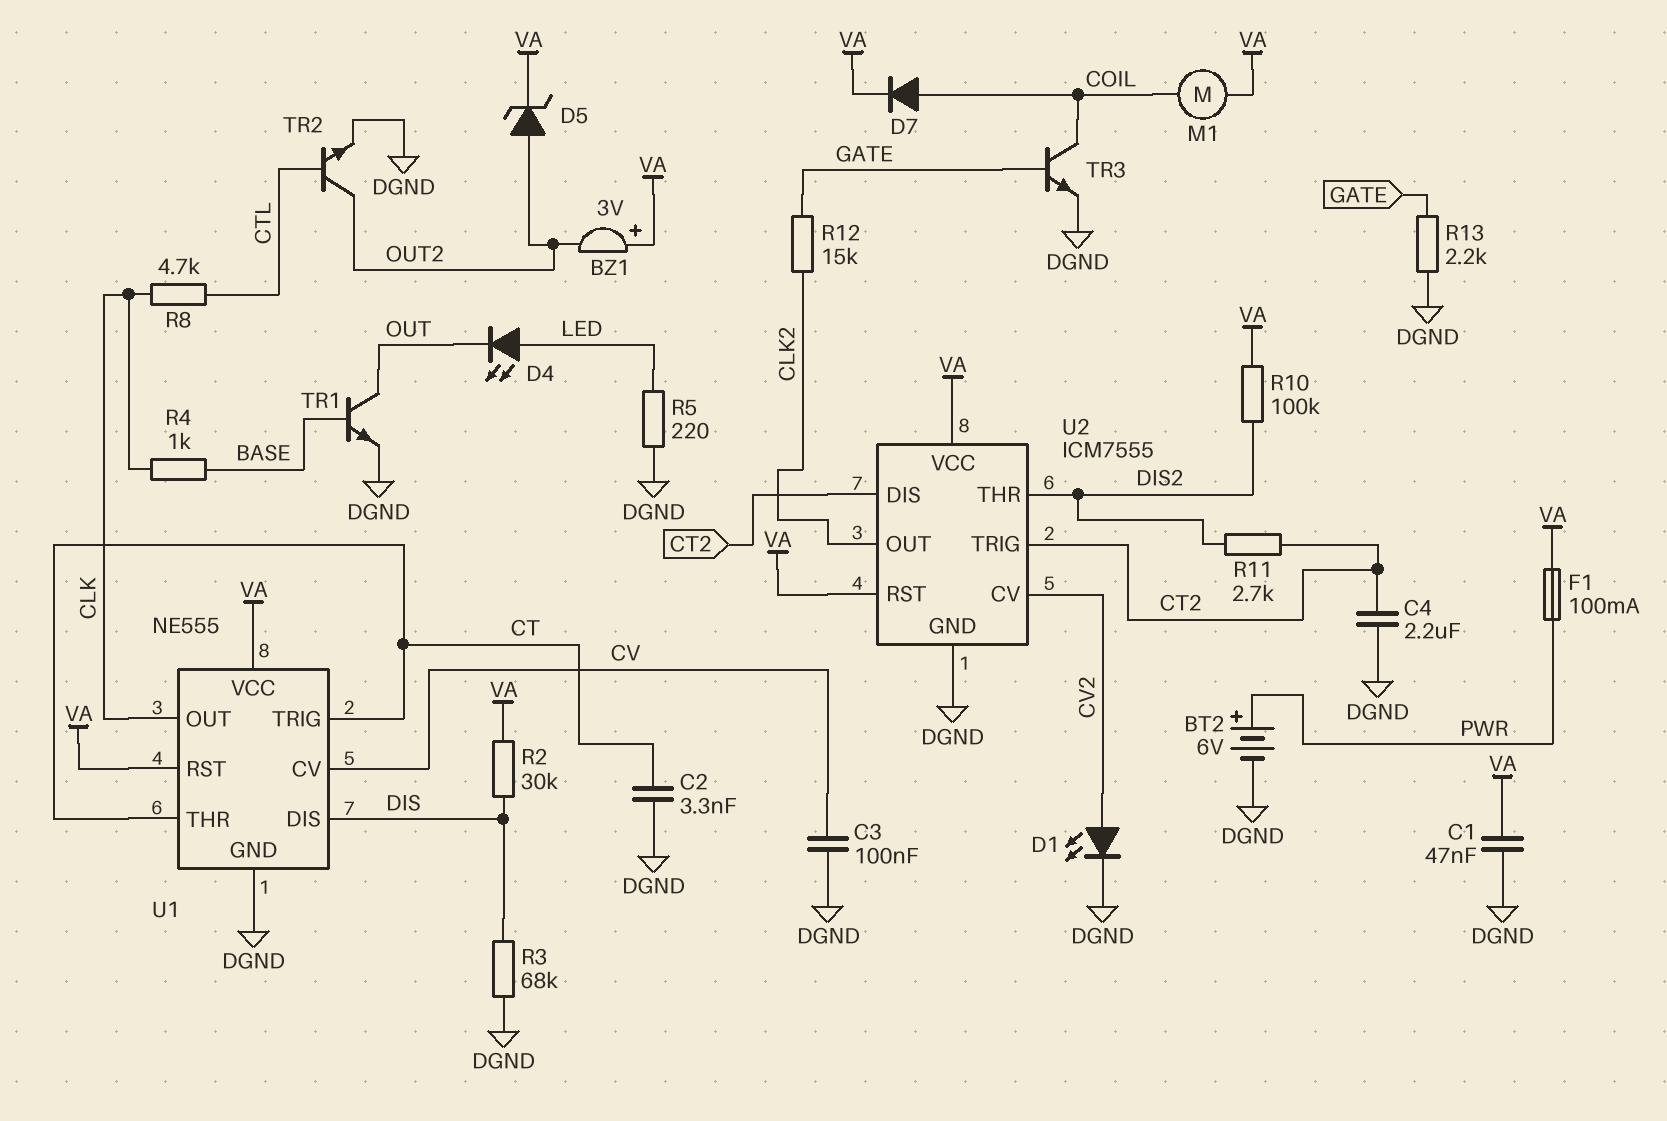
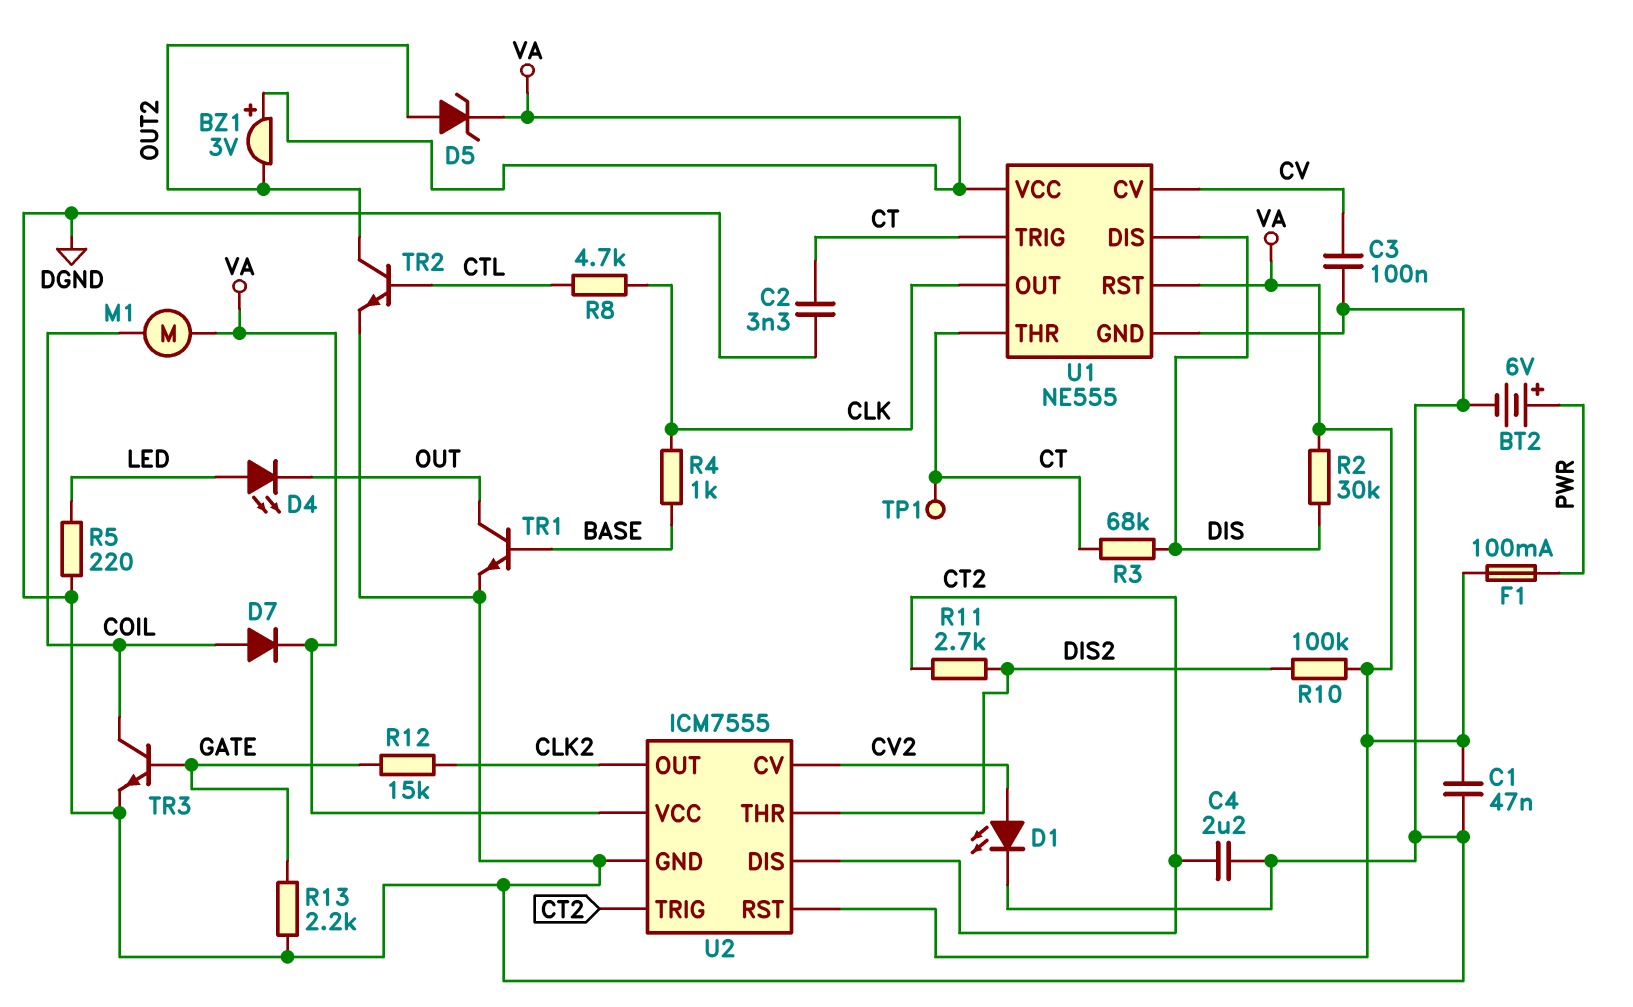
R3: 68k (DGND, DIS) -> 68k (CT, DIS)
TP1: none -> test point (CT)

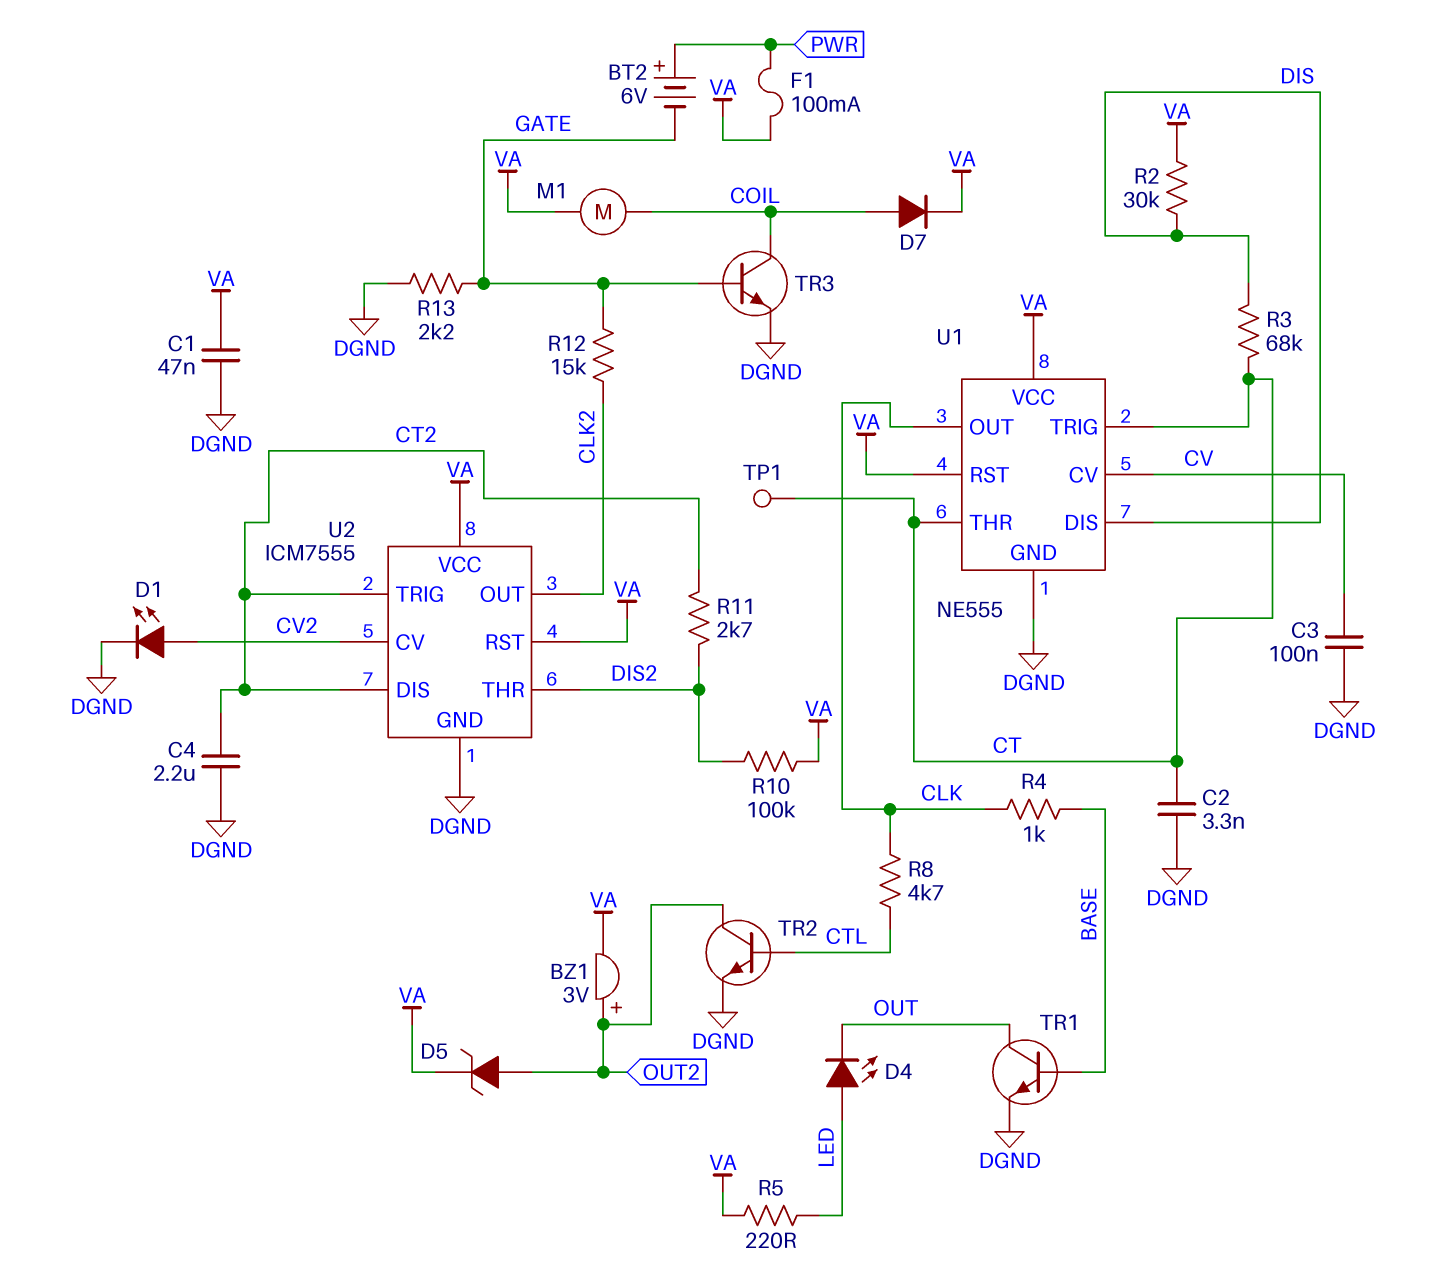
BT2: 6V (plus PWR, minus DGND) -> 6V (plus PWR, minus GATE)
BZ1: buzzer 3V (plus VA, minus OUT2) -> buzzer 3V (plus OUT2, minus VA)
R5: 220 (DGND, LED) -> 220 (LED, VA)

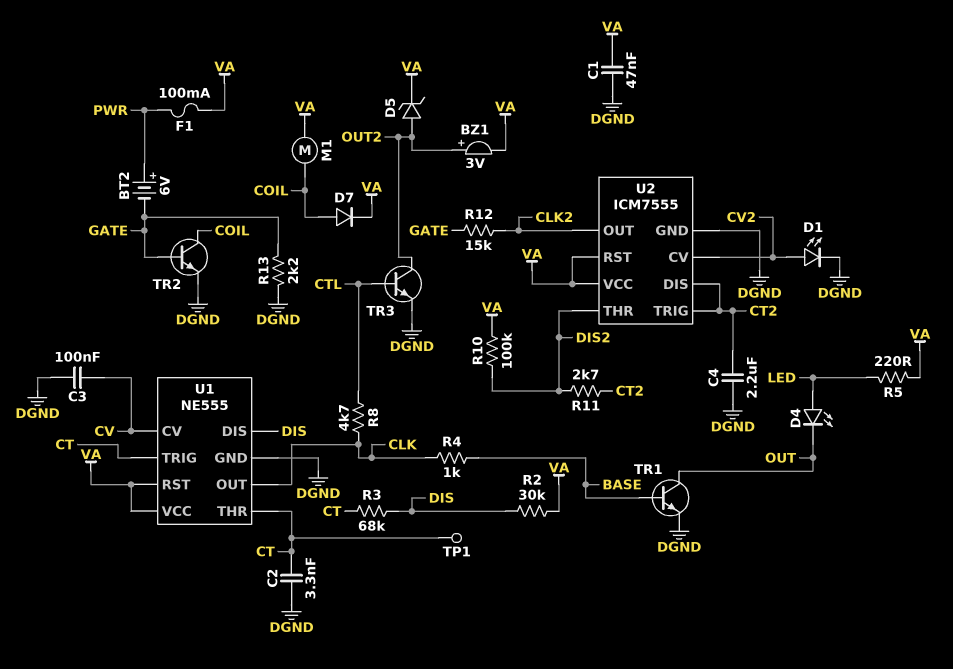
TR2: NPN (B CTL, C OUT2, E DGND) -> NPN (B GATE, C COIL, E DGND)
TR3: NPN (B GATE, C COIL, E DGND) -> NPN (B CTL, C OUT2, E DGND)

